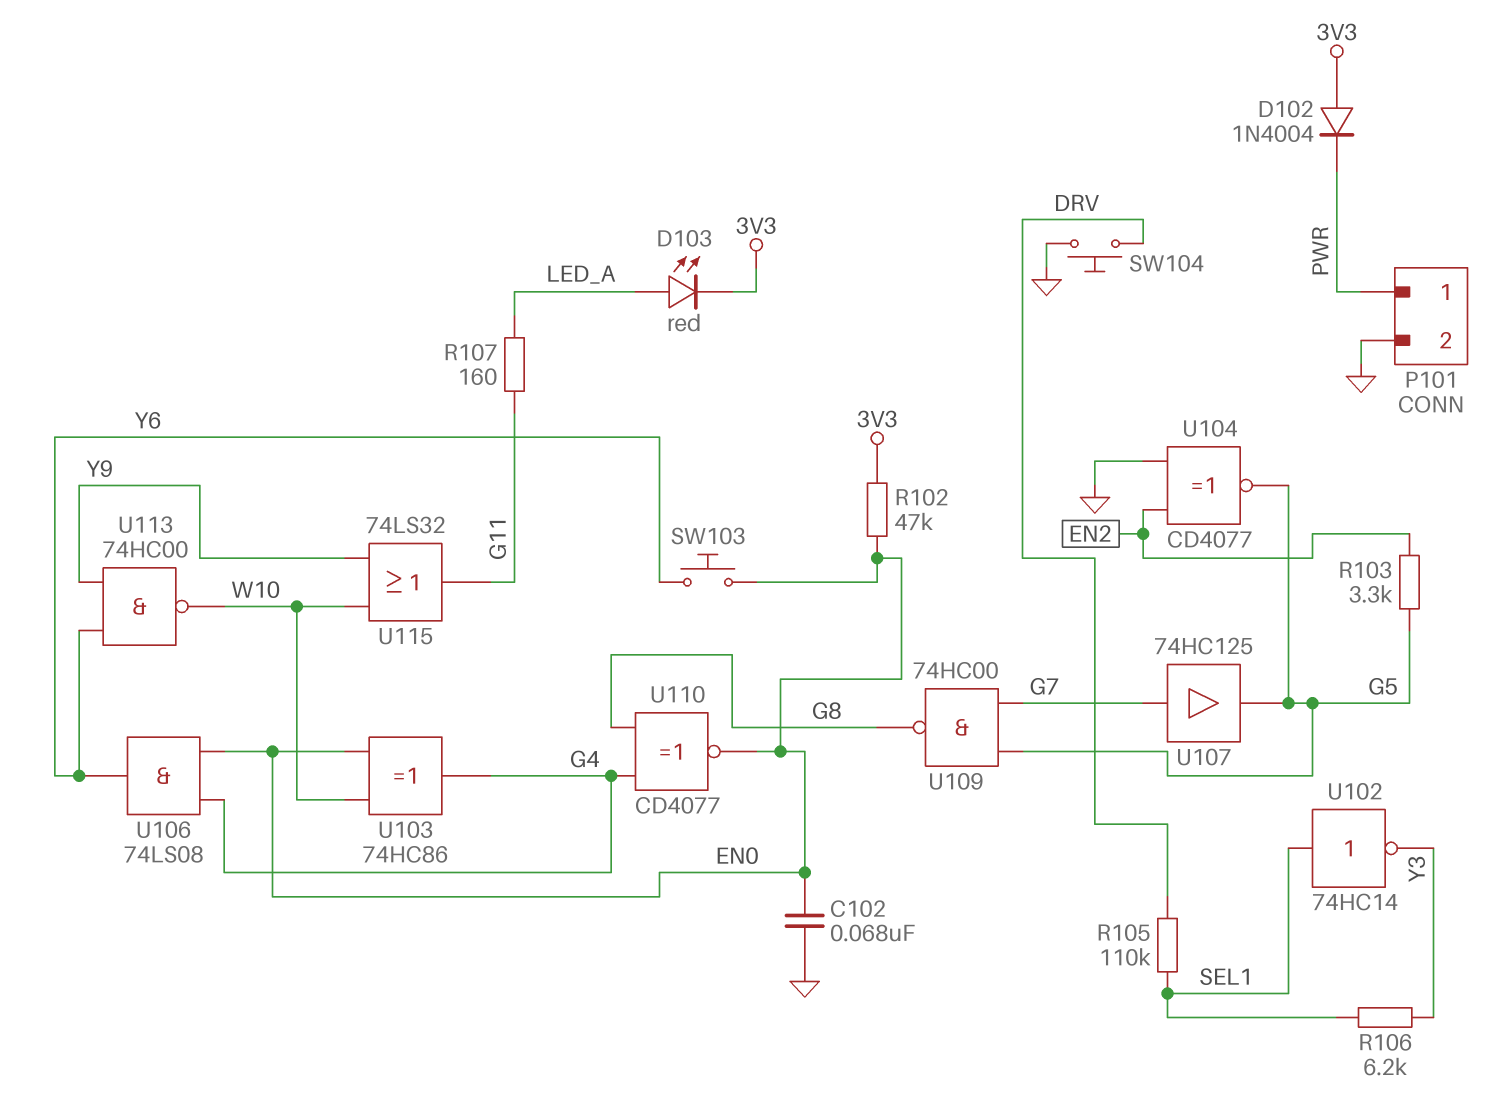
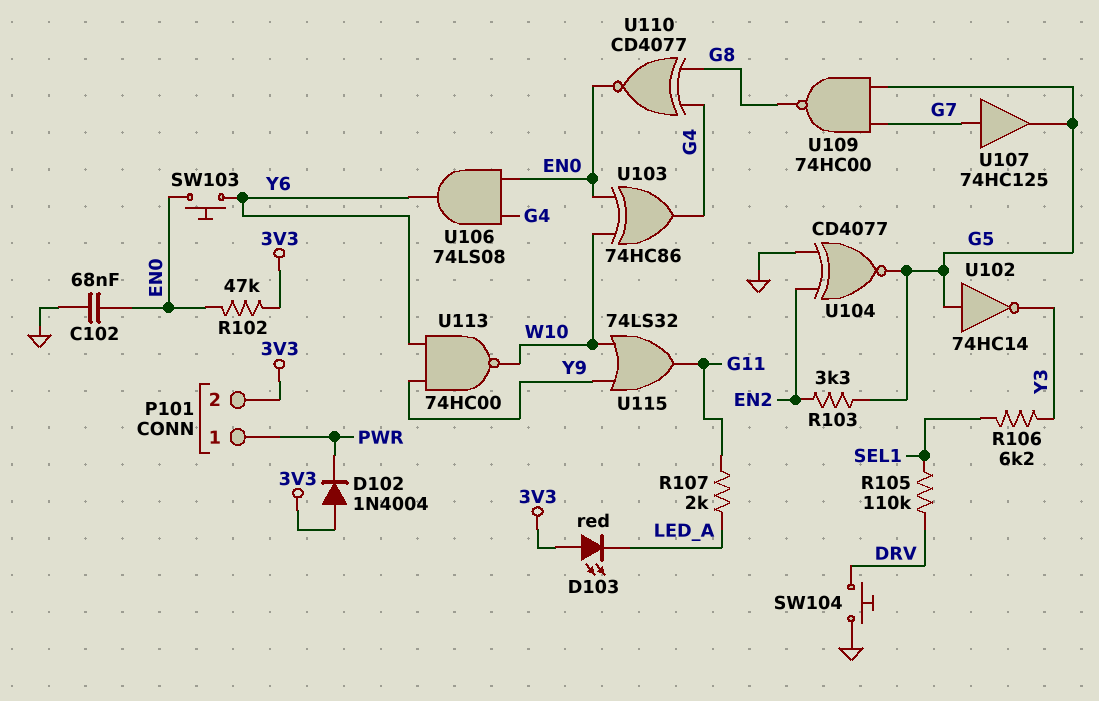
D103: LED red (A LED_A, K 3V3) -> LED red (A 3V3, K LED_A)
P101 pin 2: GND -> 3V3
R107: 160 (G11, LED_A) -> 2k (G11, LED_A)
U102: NOT 74HC14 (in SEL1, out Y3) -> NOT 74HC14 (in G5, out Y3)

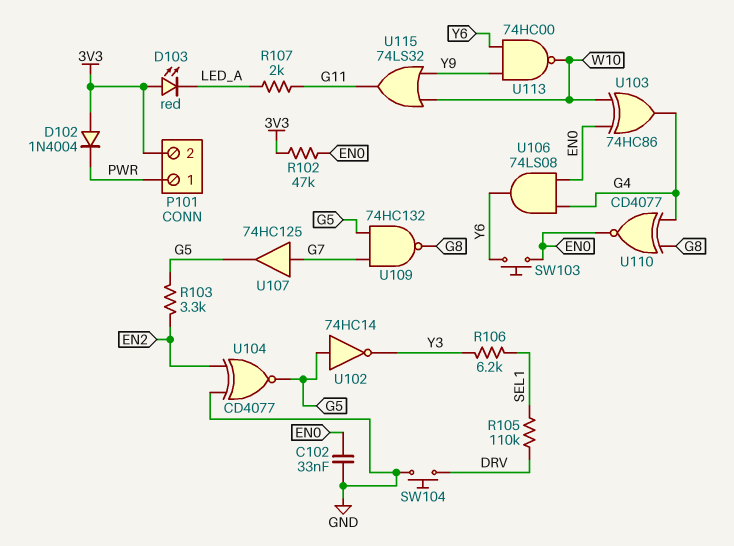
C102: 68nF (EN0, GND) -> 33nF (EN0, GND)
U109: NAND 74HC00 (in G5, in G7, out G8) -> NAND 74HC132 (in G5, in G7, out G8)

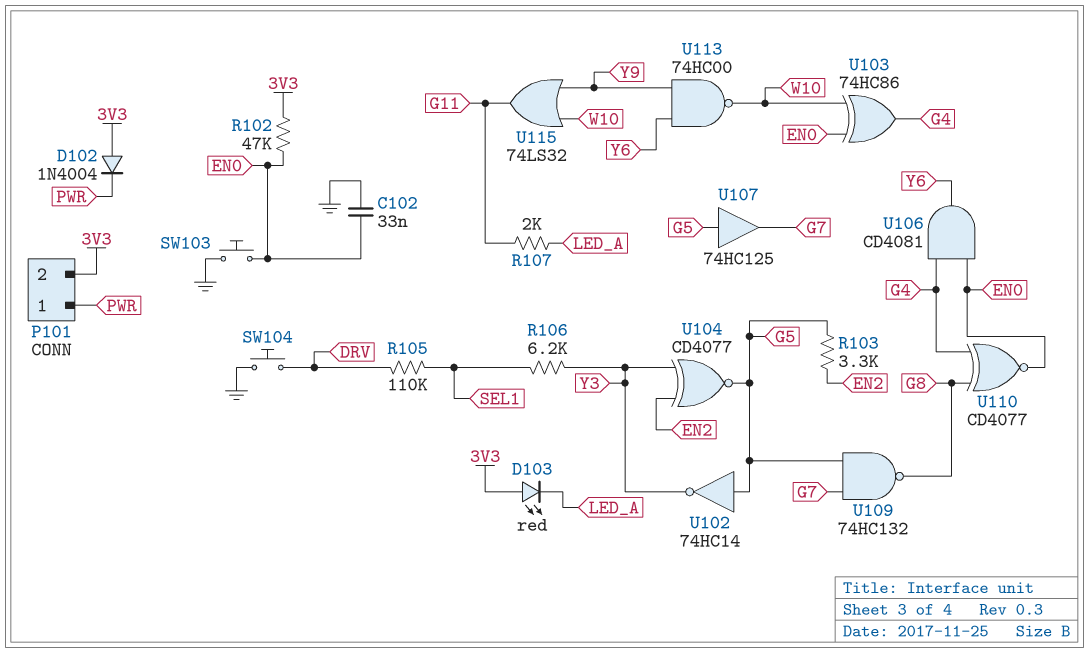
SW103: button (EN0, Y6) -> button (EN0, GND)
U104: XNOR CD4077 (in EN2, in GND, out G5) -> XNOR CD4077 (in EN2, in Y3, out G5)
U106: AND 74LS08 (in EN0, in G4, out Y6) -> AND CD4081 (in EN0, in G4, out Y6)
U107: buffer 74HC125 (in G7, out G5) -> buffer 74HC125 (in G5, out G7)

